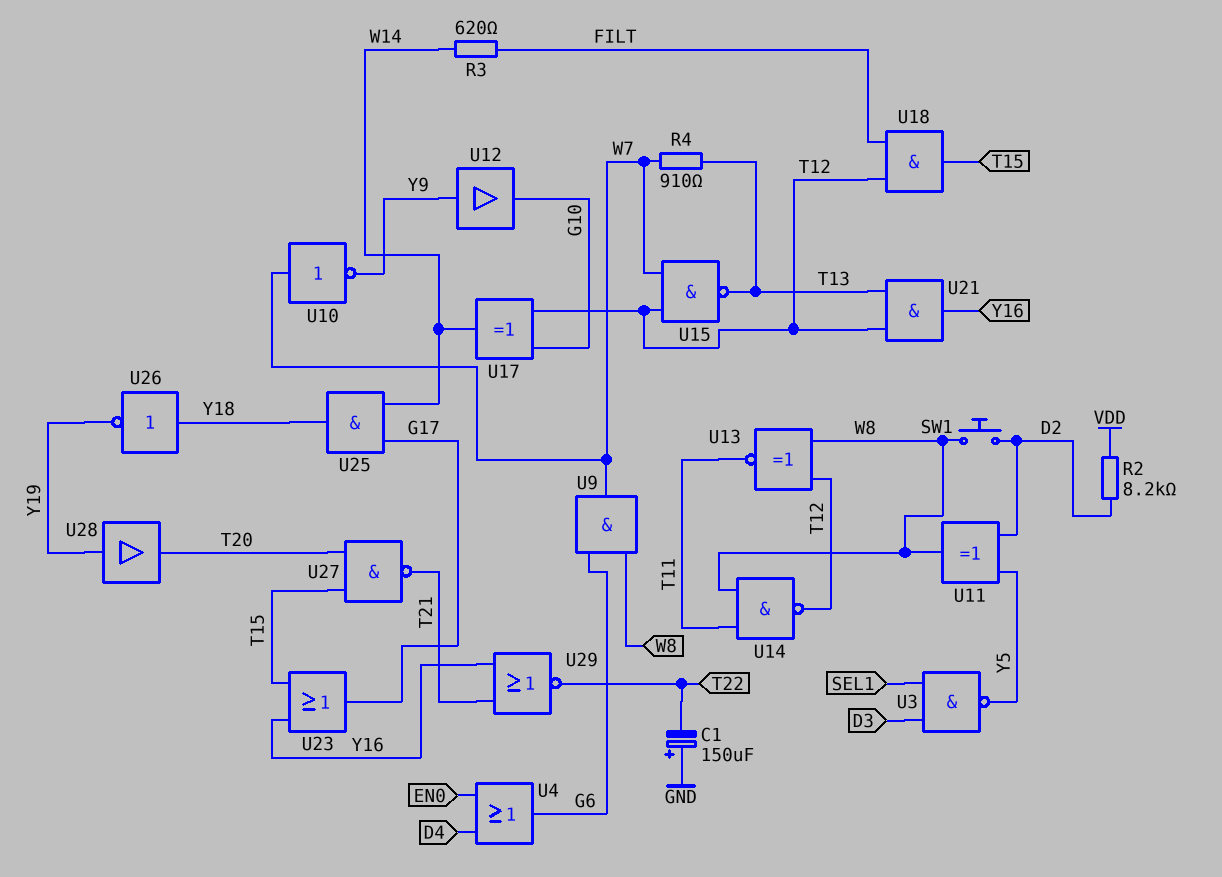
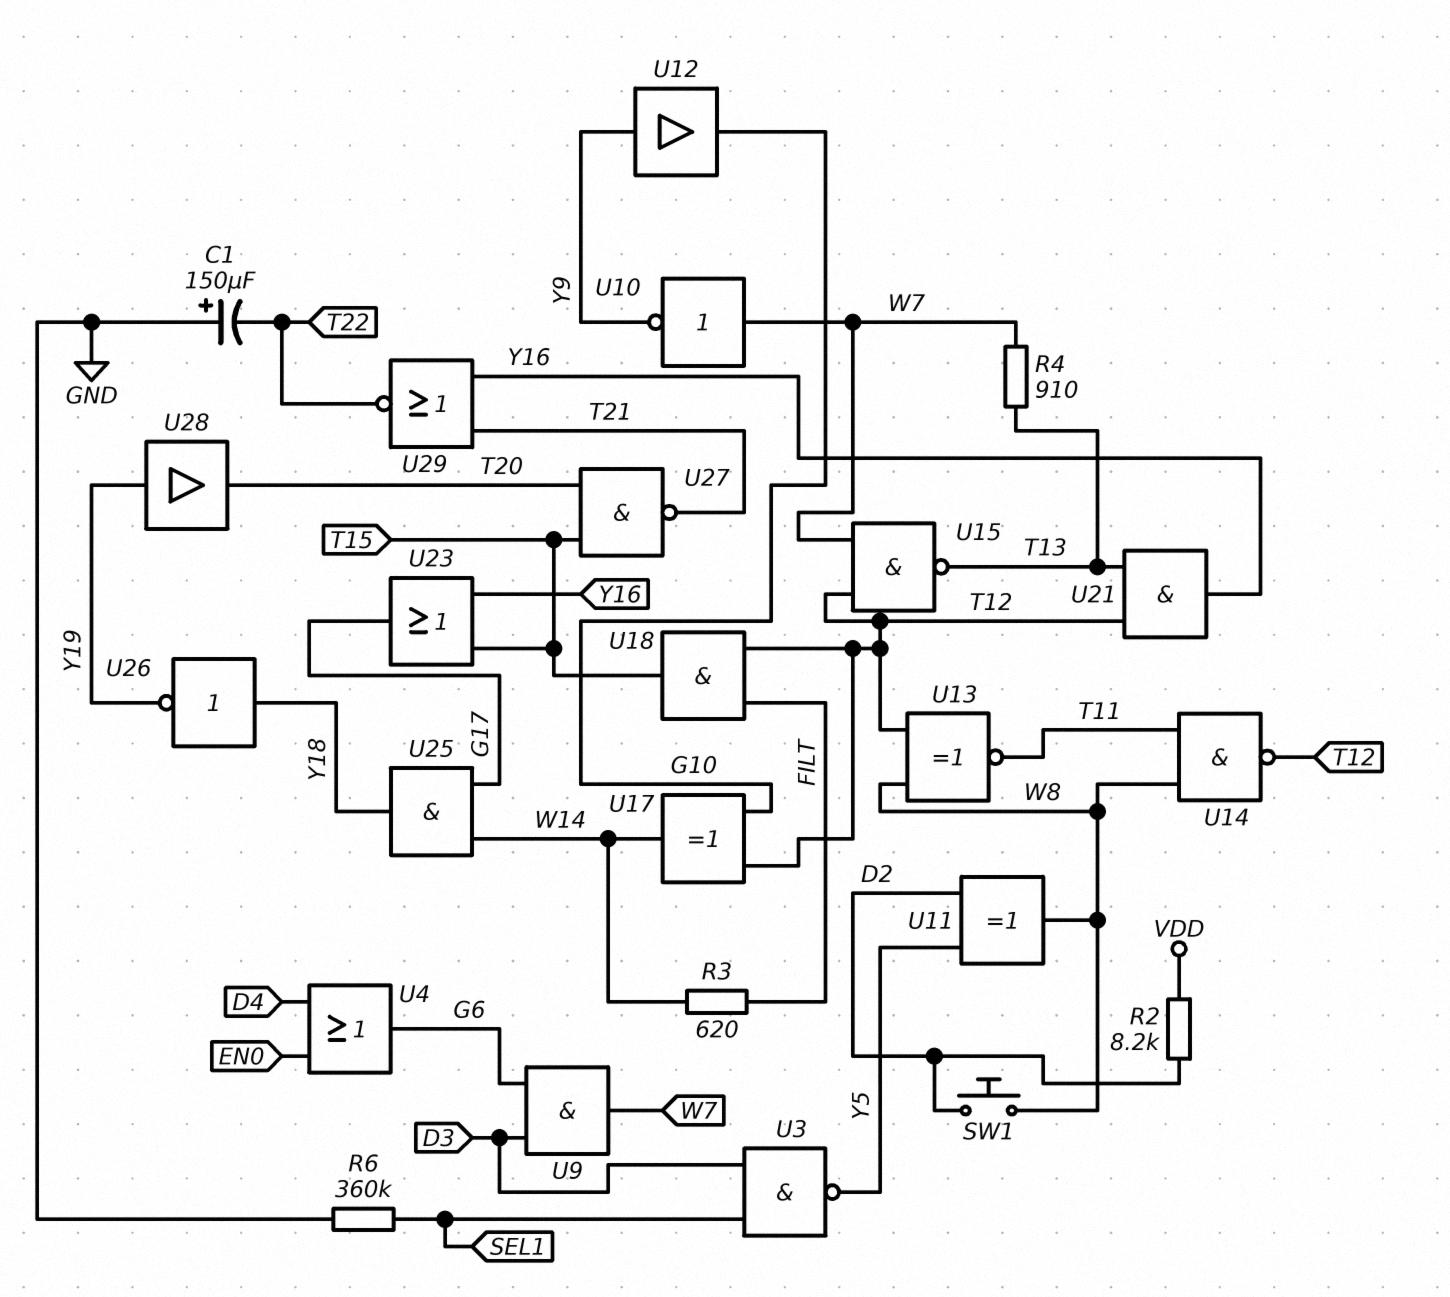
R6: none -> 360k (GND, SEL1)
U9: AND (in G6, in W8, out W7) -> AND (in D3, in G6, out W7)

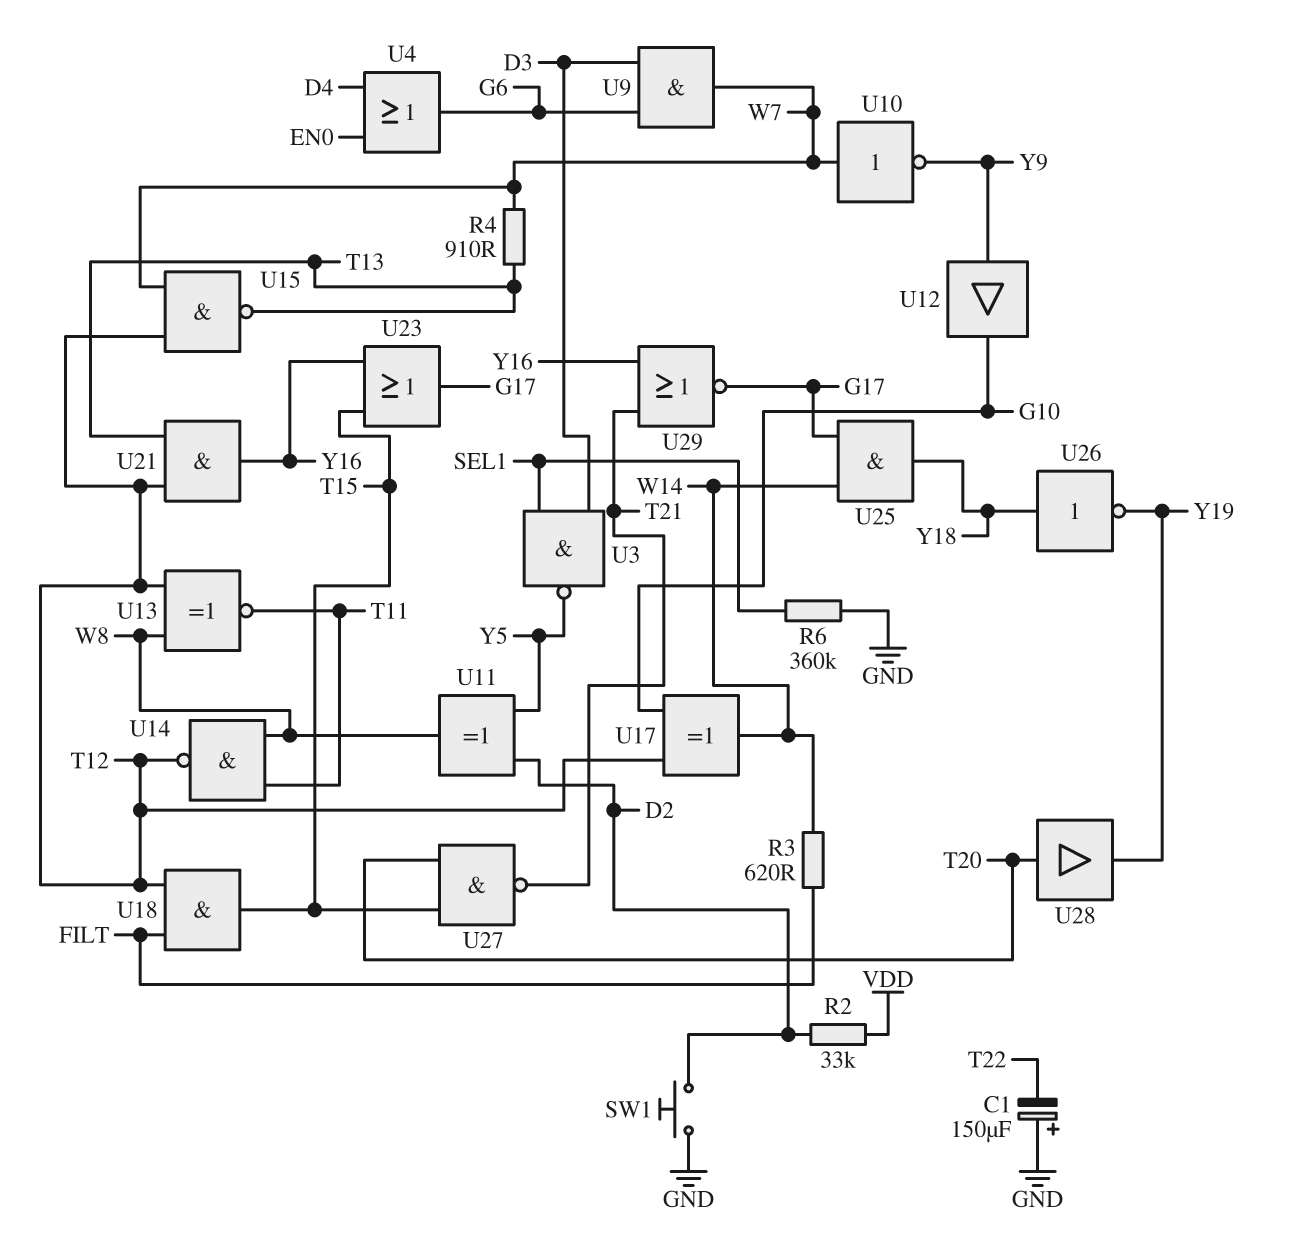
R2: 8.2k (D2, VDD) -> 33k (D2, VDD)
SW1: button (D2, W8) -> button (D2, GND)
U28: buffer (in Y19, out T20) -> buffer (in T20, out Y19)
U29: NOR (in T21, in Y16, out T22) -> NOR (in T21, in Y16, out G17)

